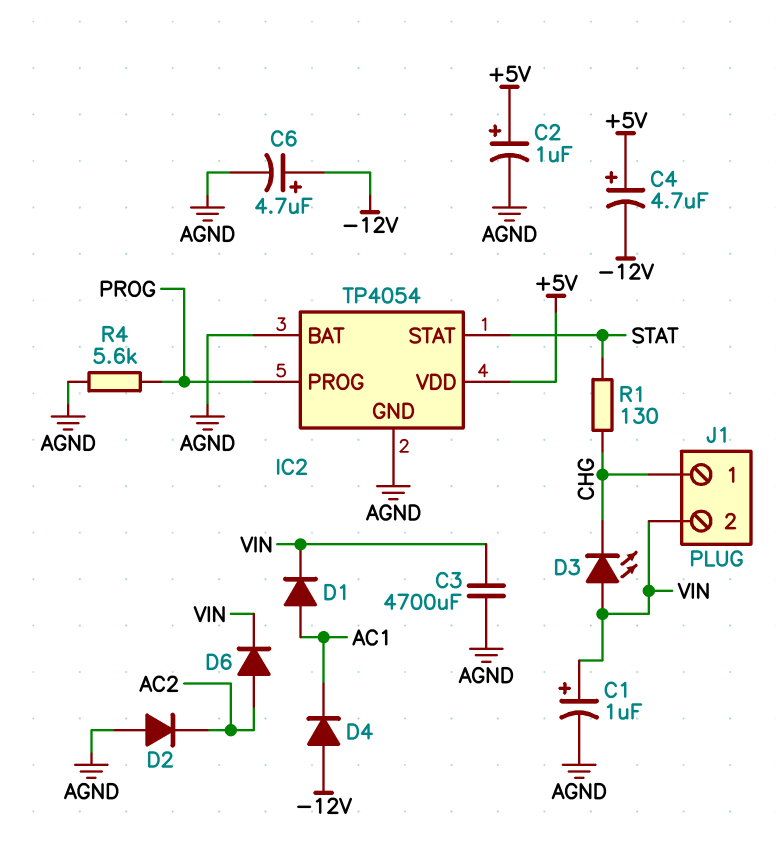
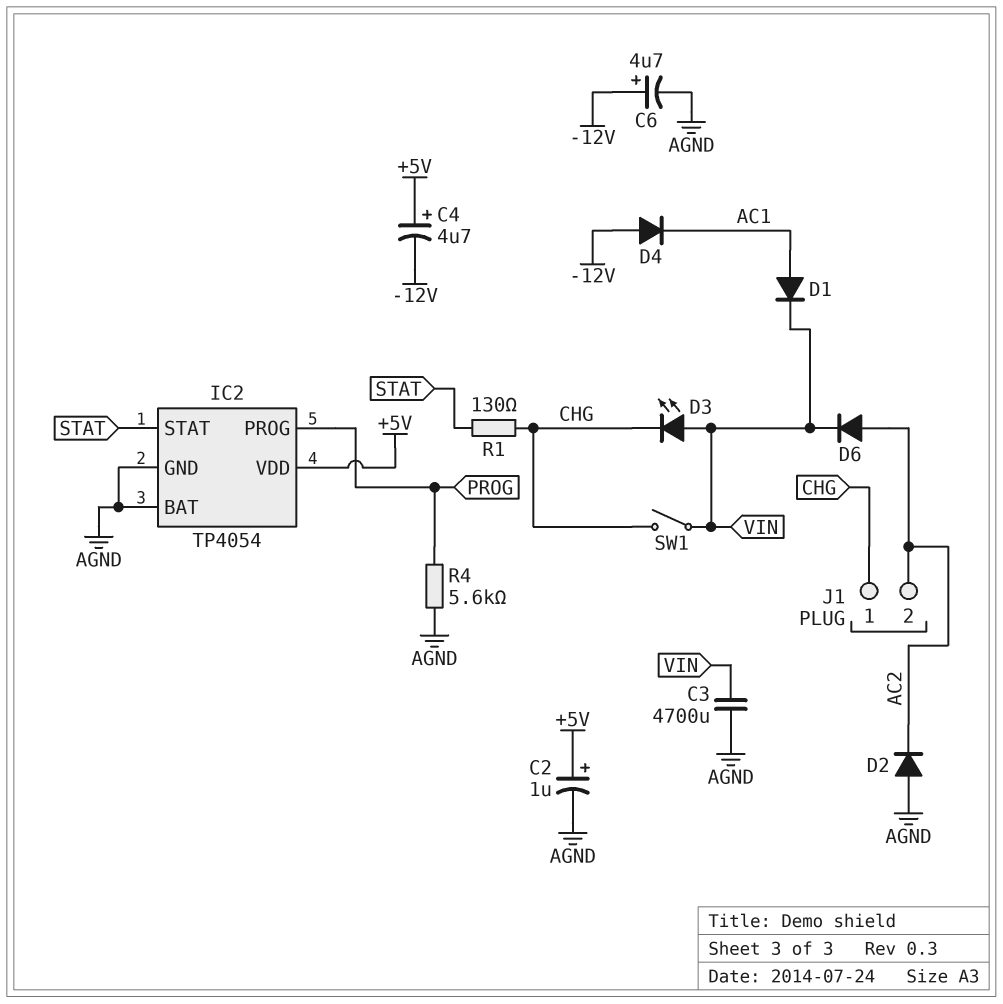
C1: 1uF (plus VIN, minus AGND) -> none
J1 pin 2: VIN -> AC2
SW1: none -> switch (CHG, VIN)

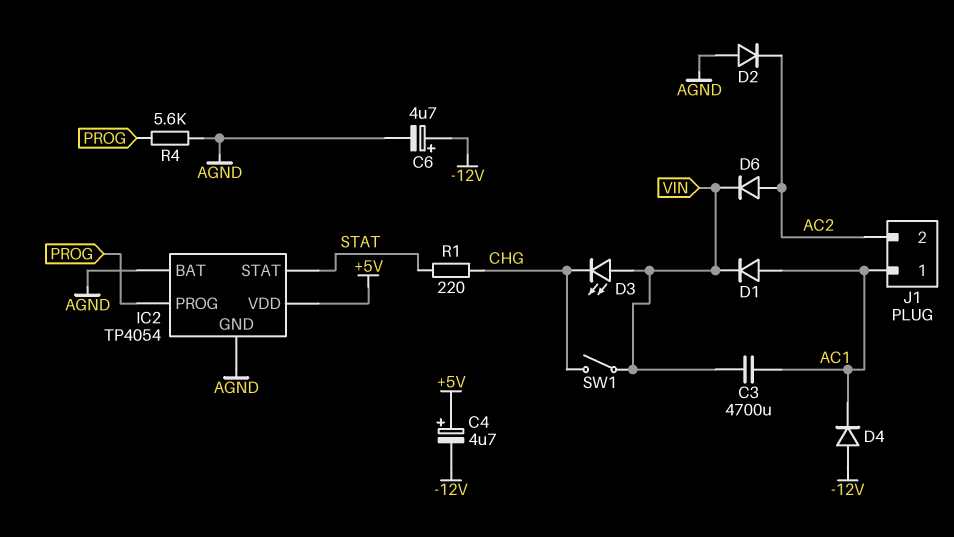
C2: 1uF (plus +5V, minus AGND) -> none
C3: 4700uF (AGND, VIN) -> 4700uF (AC1, VIN)
J1 pin 1: CHG -> AC1
R1: 130 (CHG, STAT) -> 220 (CHG, STAT)

